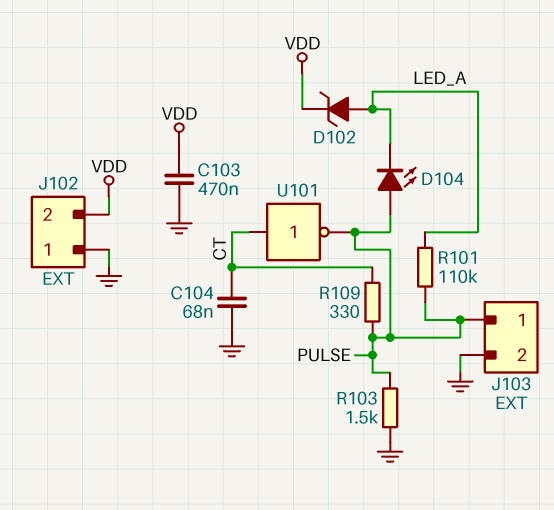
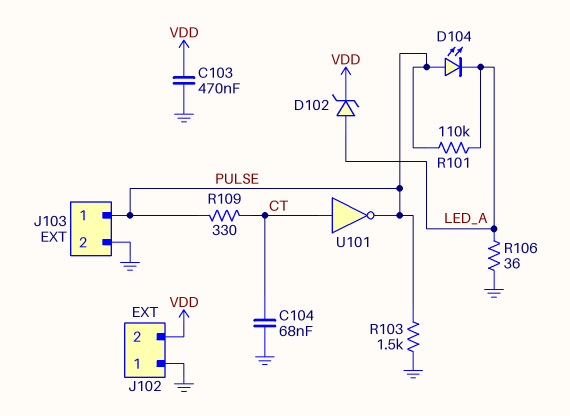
R106: none -> 36 (GND, LED_A)

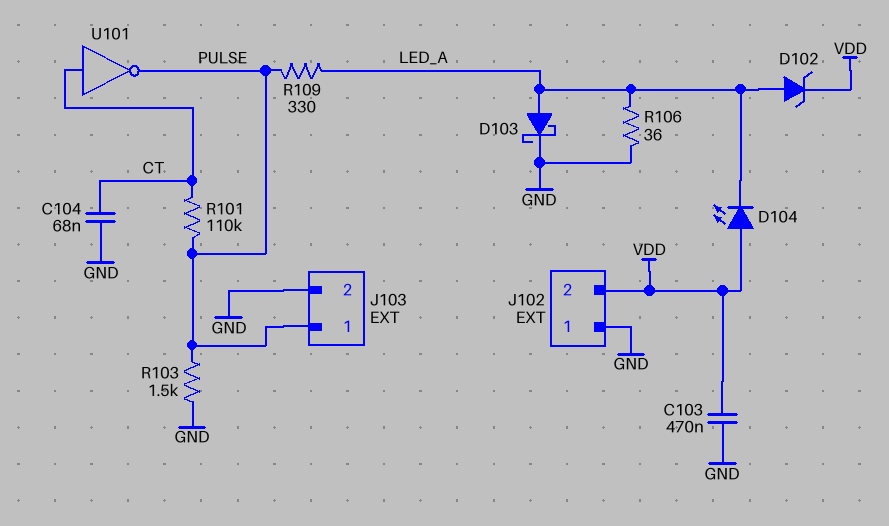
D103: none -> schottky (A LED_A, K GND)
D104: LED (A PULSE, K LED_A) -> LED (A VDD, K LED_A)
R101: 110k (LED_A, PULSE) -> 110k (CT, PULSE)
R109: 330 (CT, PULSE) -> 330 (LED_A, PULSE)

